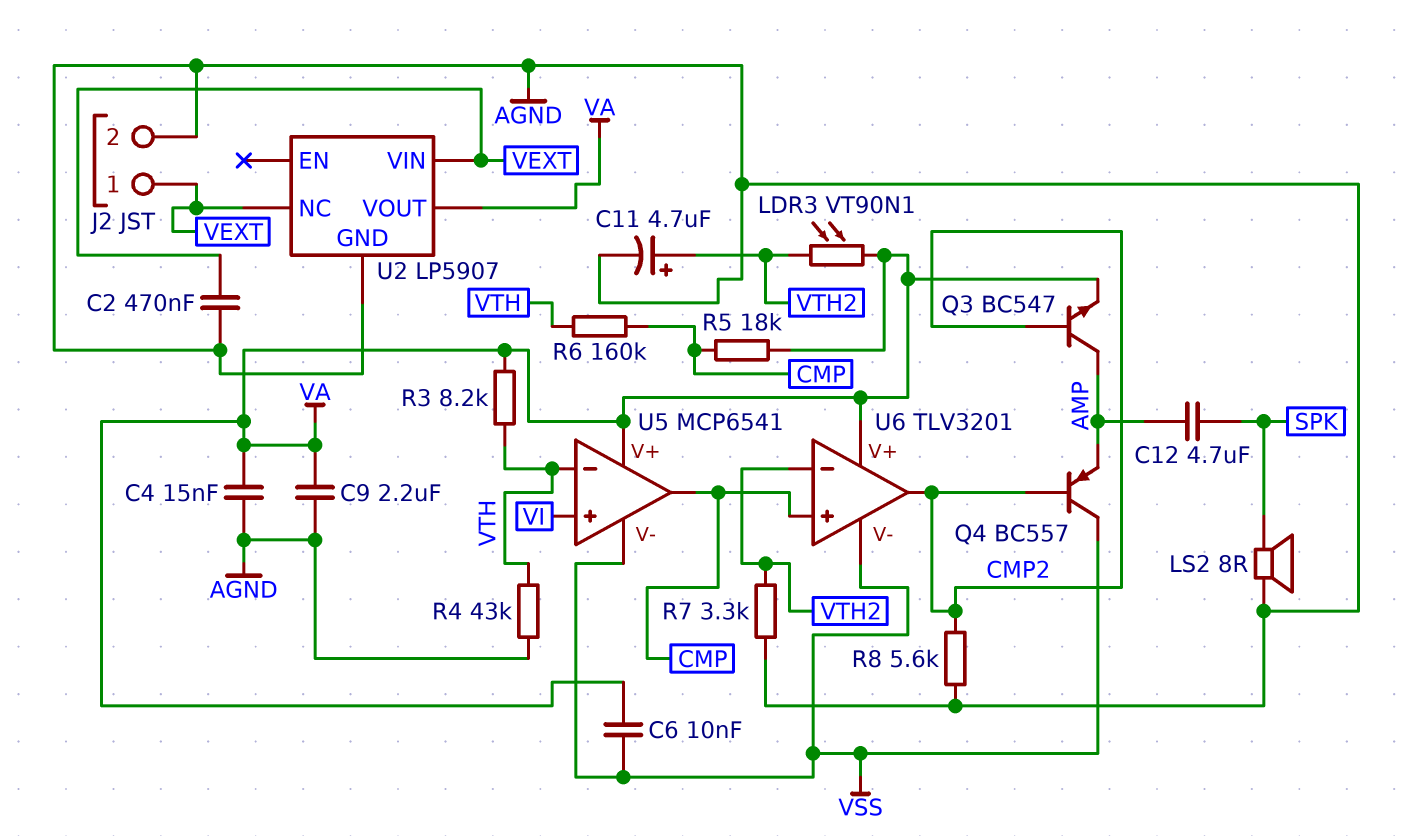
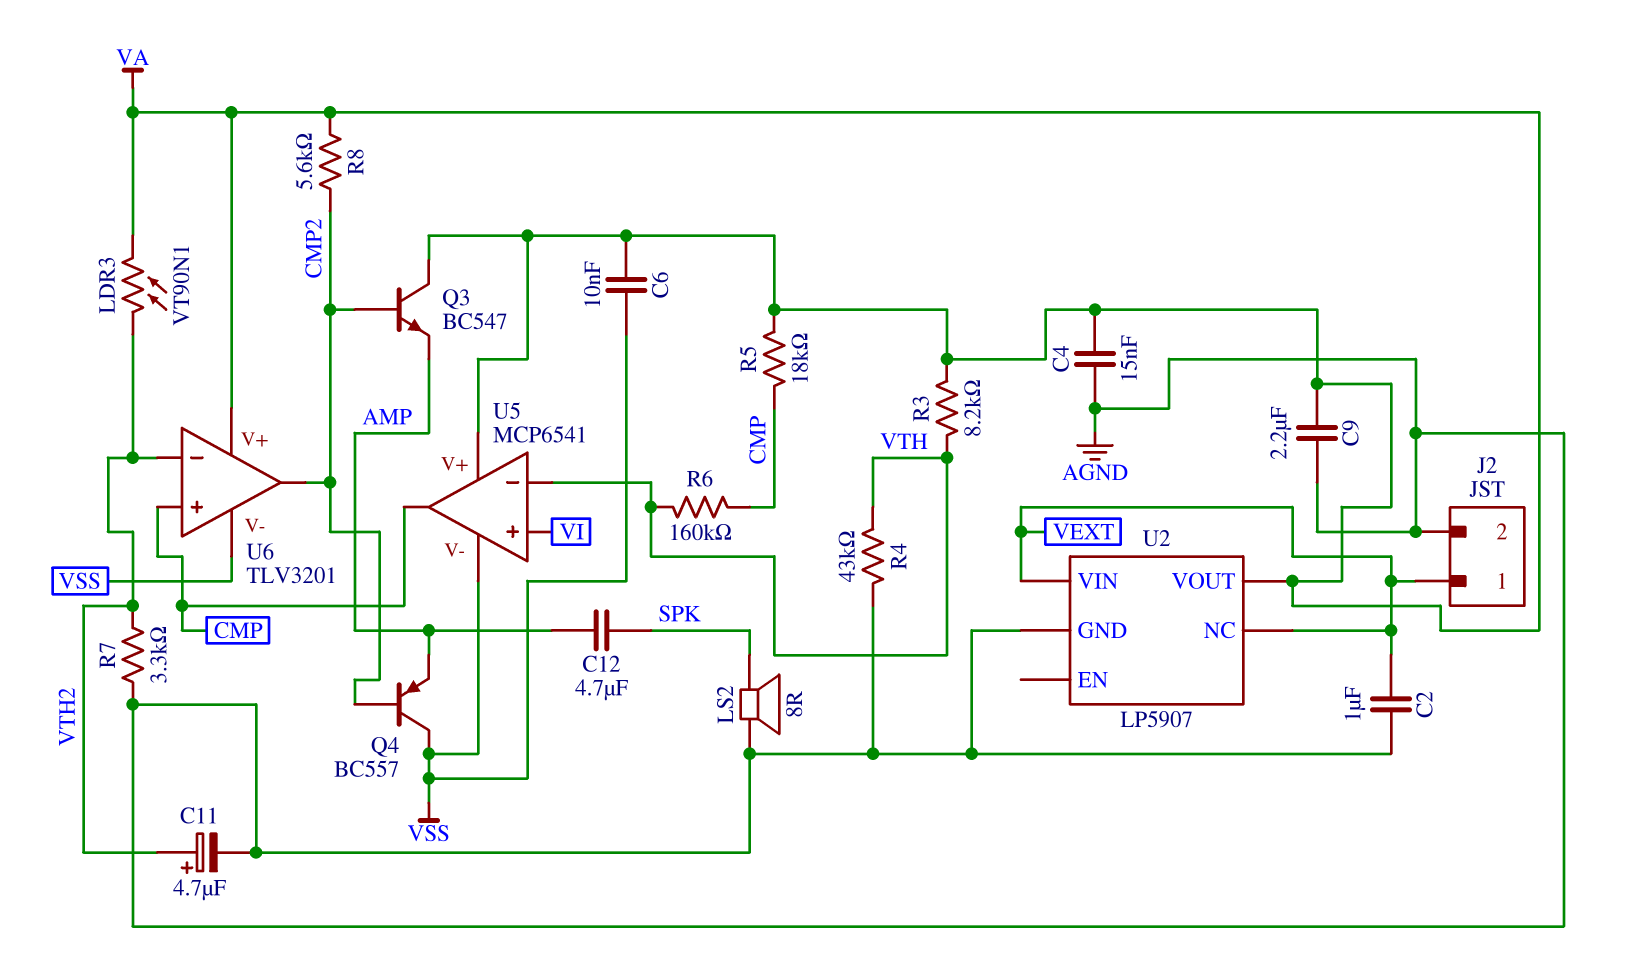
C2: 470nF (AGND, VEXT) -> 1uF (AGND, VEXT)
Q3: NPN BC547 (B CMP2, C AMP, E VA) -> NPN BC547 (B CMP2, C VA, E AMP)
R8: 5.6k (AGND, CMP2) -> 5.6k (CMP2, VA)

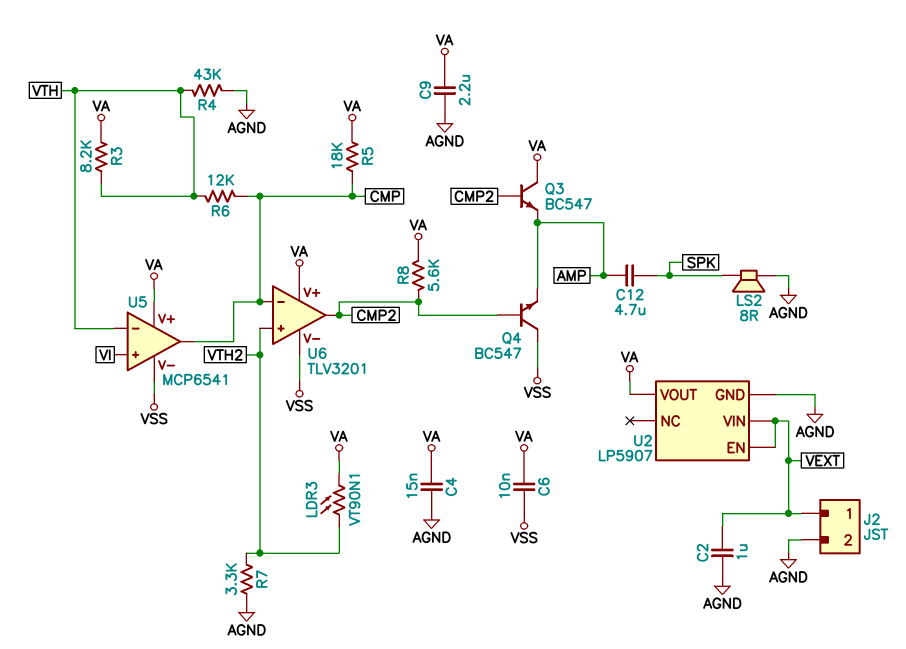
C11: 4.7uF (plus VTH2, minus AGND) -> none
Q4: PNP BC557 (B CMP2, C VSS, E AMP) -> NPN BC547 (B CMP2, C VSS, E AMP)
R6: 160k (CMP, VTH) -> 12k (CMP, VTH)
U2 pin EN: none -> VEXT
U2 pin NC: VEXT -> none
U6 pin in+: CMP -> VTH2
U6 pin in-: VTH2 -> CMP

